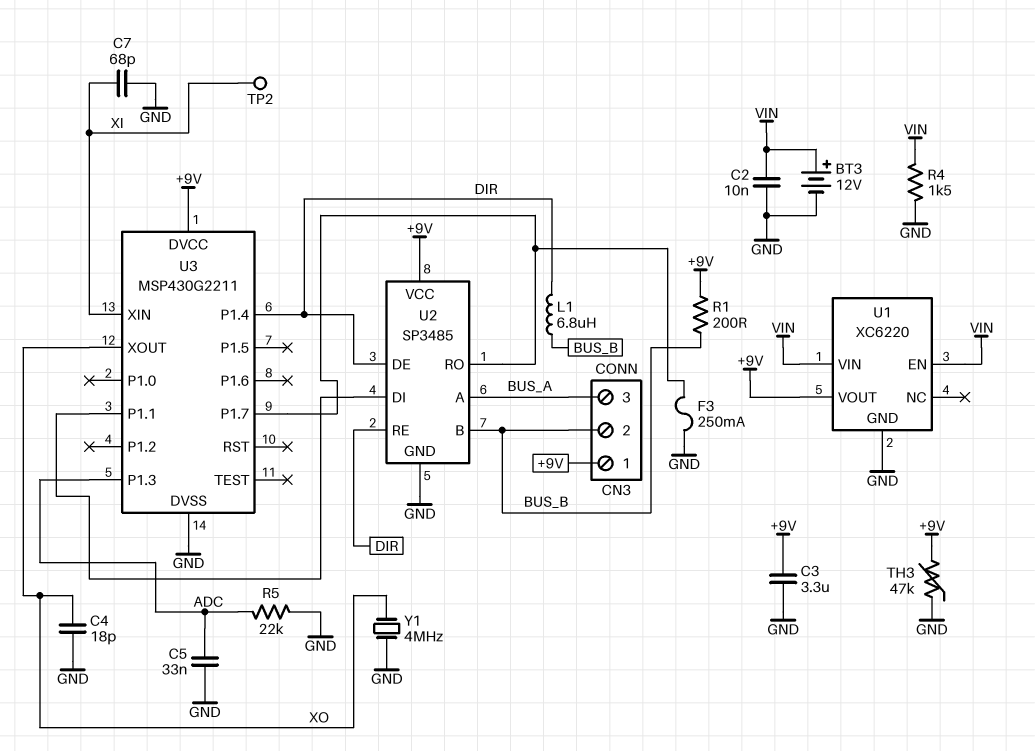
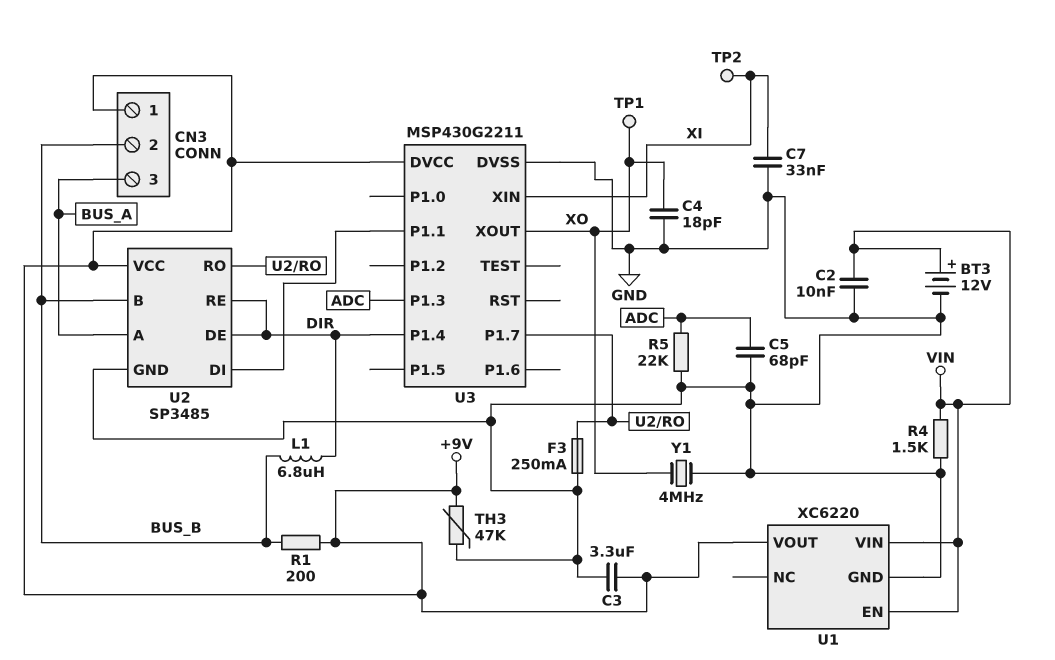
C5: 33nF (ADC, GND) -> 68pF (ADC, GND)
C7: 68pF (GND, XI) -> 33nF (GND, XI)
TP1: none -> test point (XO)

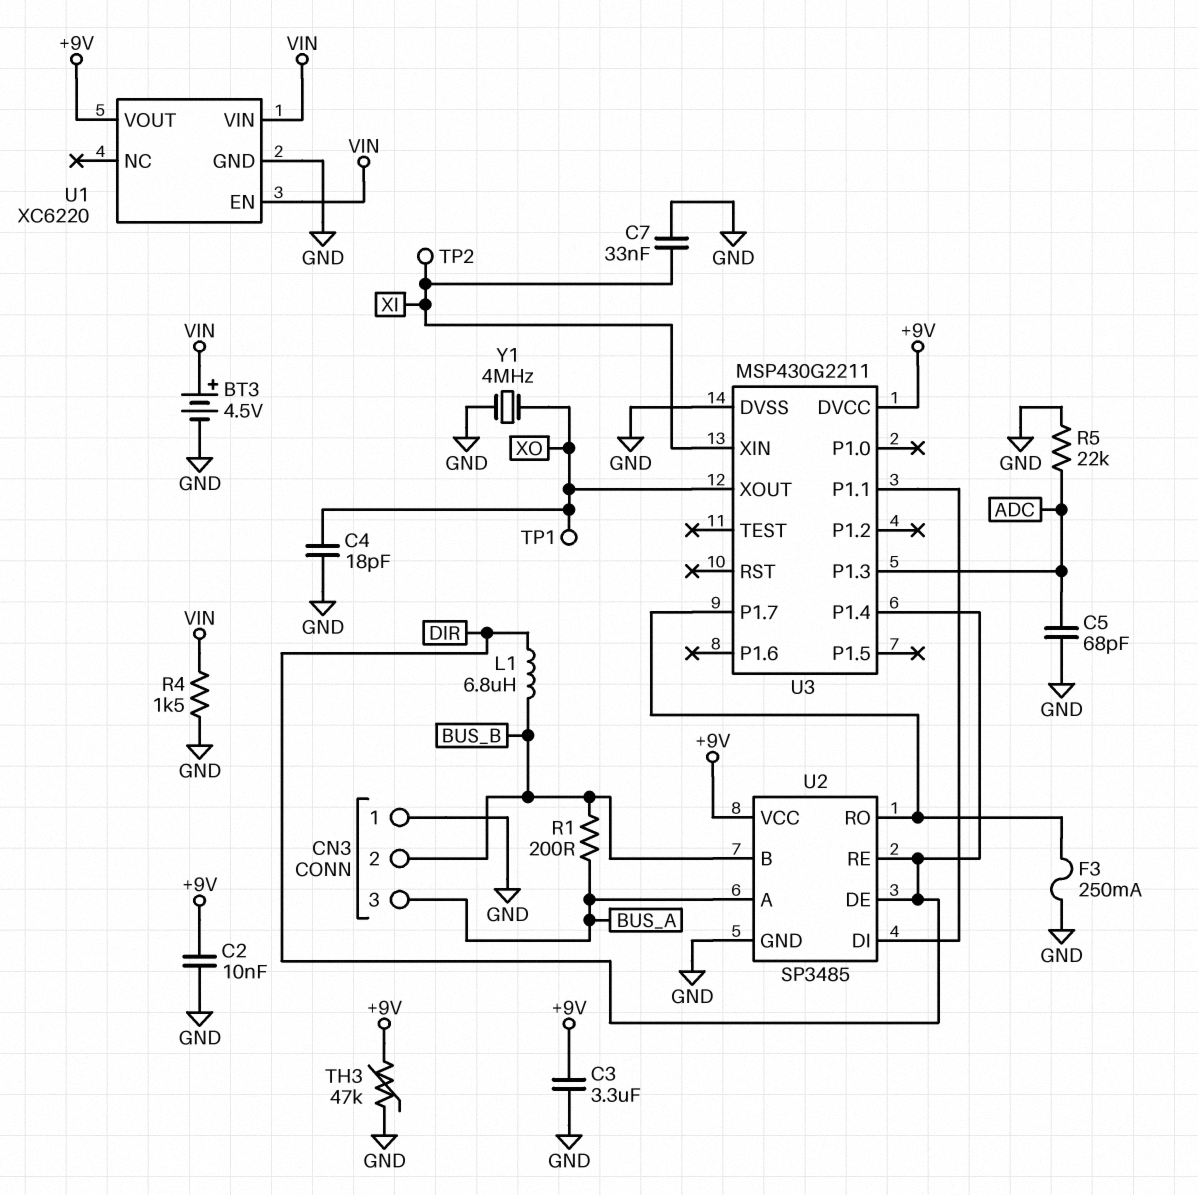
BT3: 12V (plus VIN, minus GND) -> 4.5V (plus VIN, minus GND)
C2: 10nF (GND, VIN) -> 10nF (+9V, GND)
CN3 pin 1: +9V -> GND
R1: 200 (+9V, BUS_B) -> 200 (BUS_A, BUS_B)

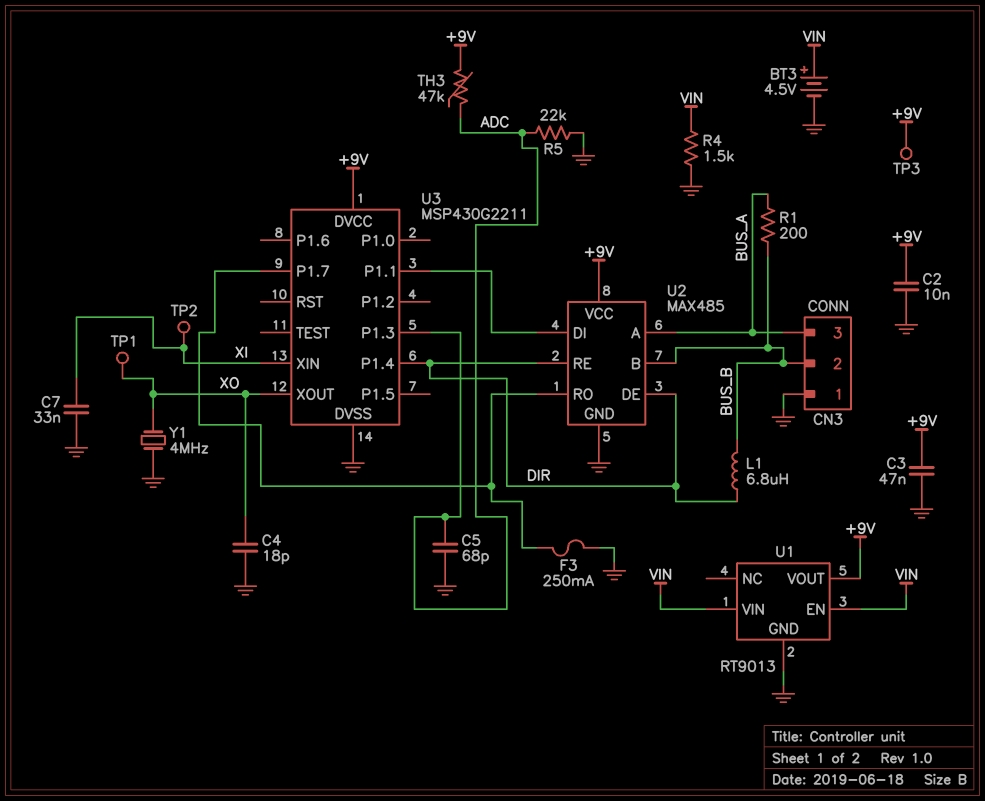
C3: 3.3uF (+9V, GND) -> 47nF (+9V, GND)
TH3: 47k (+9V, GND) -> 47k (+9V, ADC)
TP3: none -> test point (+9V)
U1: XC6220 -> RT9013
U2: SP3485 -> MAX485

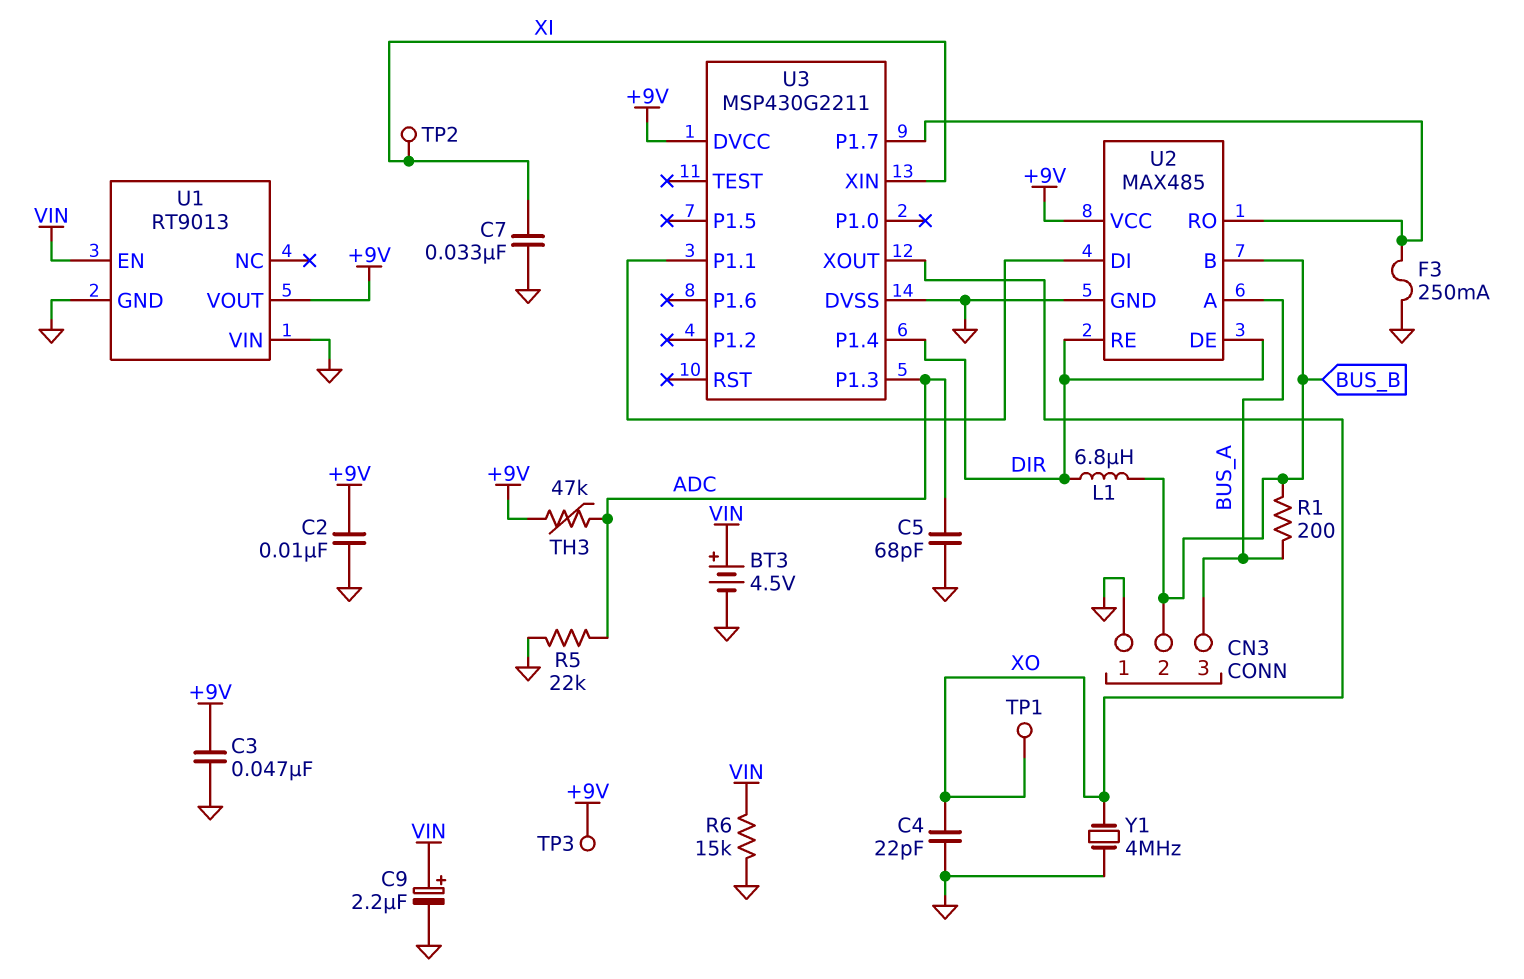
C4: 18pF (GND, XO) -> 22pF (GND, XO)
C9: none -> 2.2uF (plus VIN, minus GND)
R4: 1.5k (GND, VIN) -> none
R6: none -> 15k (GND, VIN)
U1 pin VIN: VIN -> GND

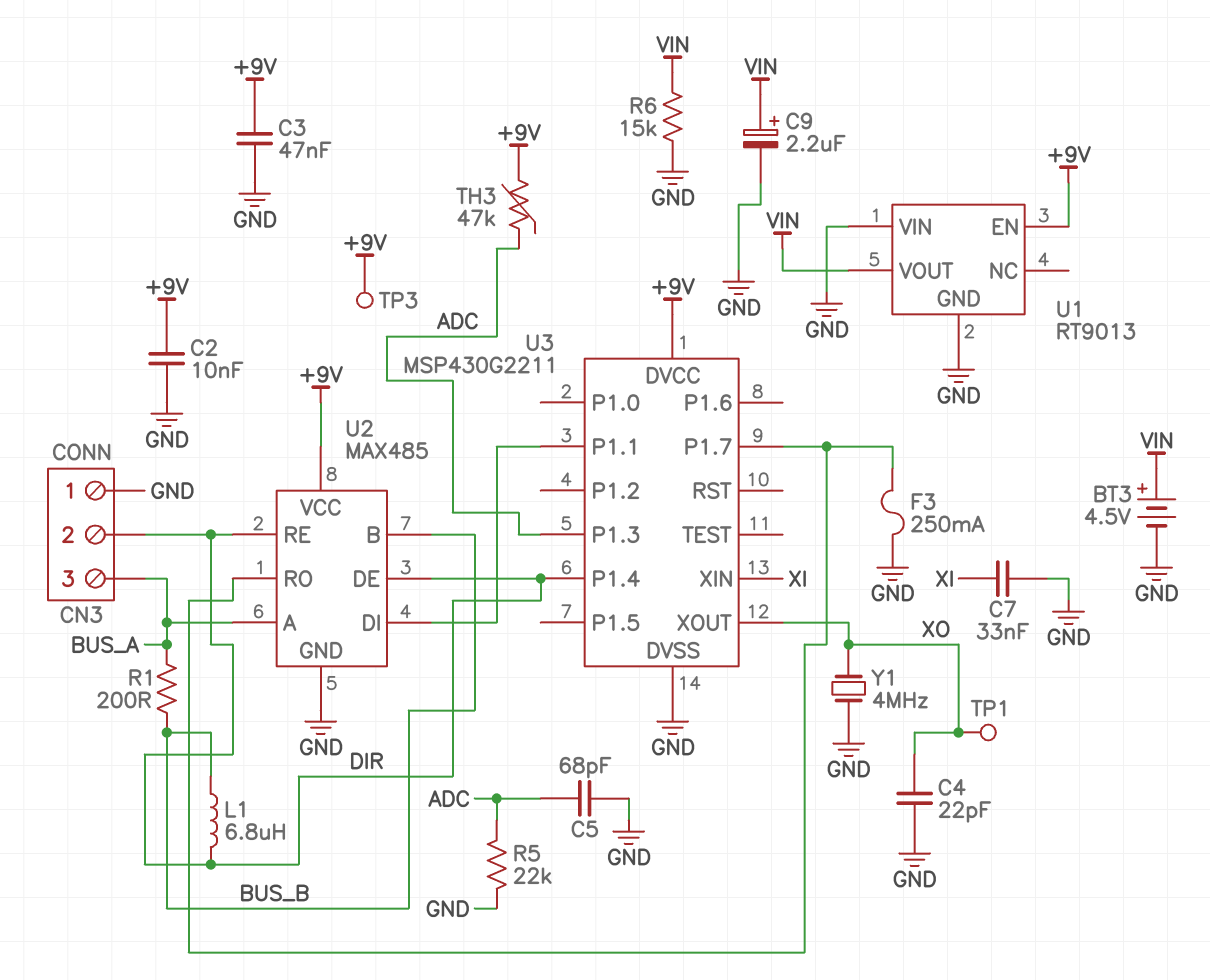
CN3 pin 2: BUS_B -> DIR
TP2: test point (XI) -> none
U1 pin EN: VIN -> +9V
U1 pin VOUT: +9V -> VIN

